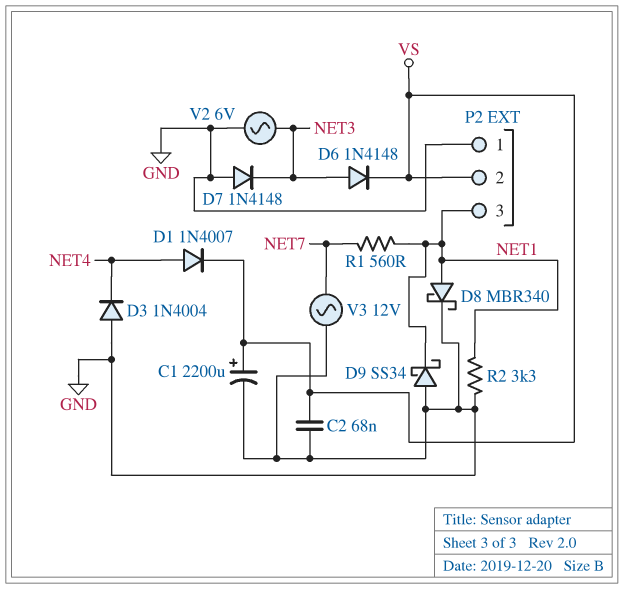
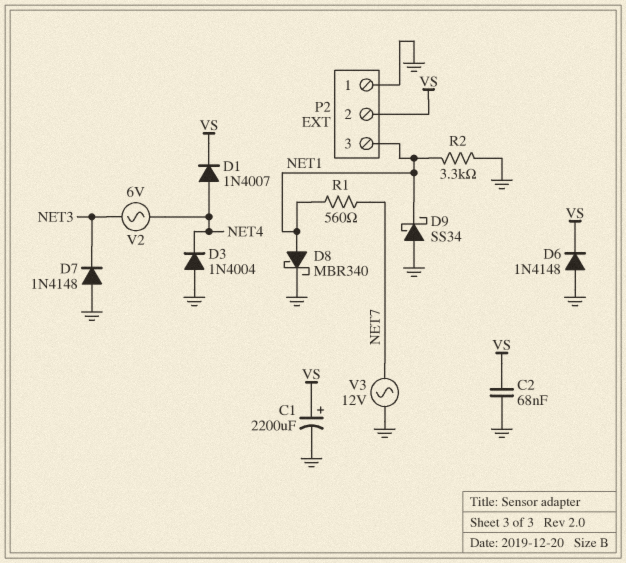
D6: diode 1N4148 (A NET3, K VS) -> diode 1N4148 (A GND, K VS)
V2: AC 6V (GND, NET3) -> AC 6V (NET3, NET4)

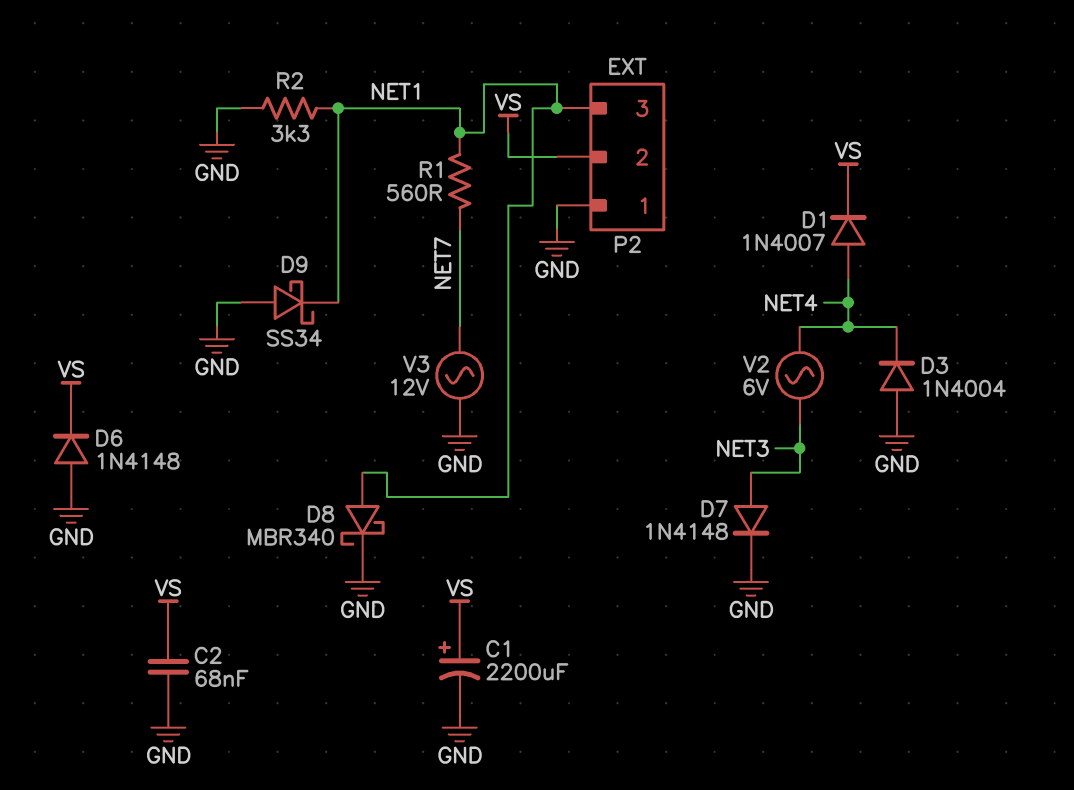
D7: diode 1N4148 (A GND, K NET3) -> diode 1N4148 (A NET3, K GND)

